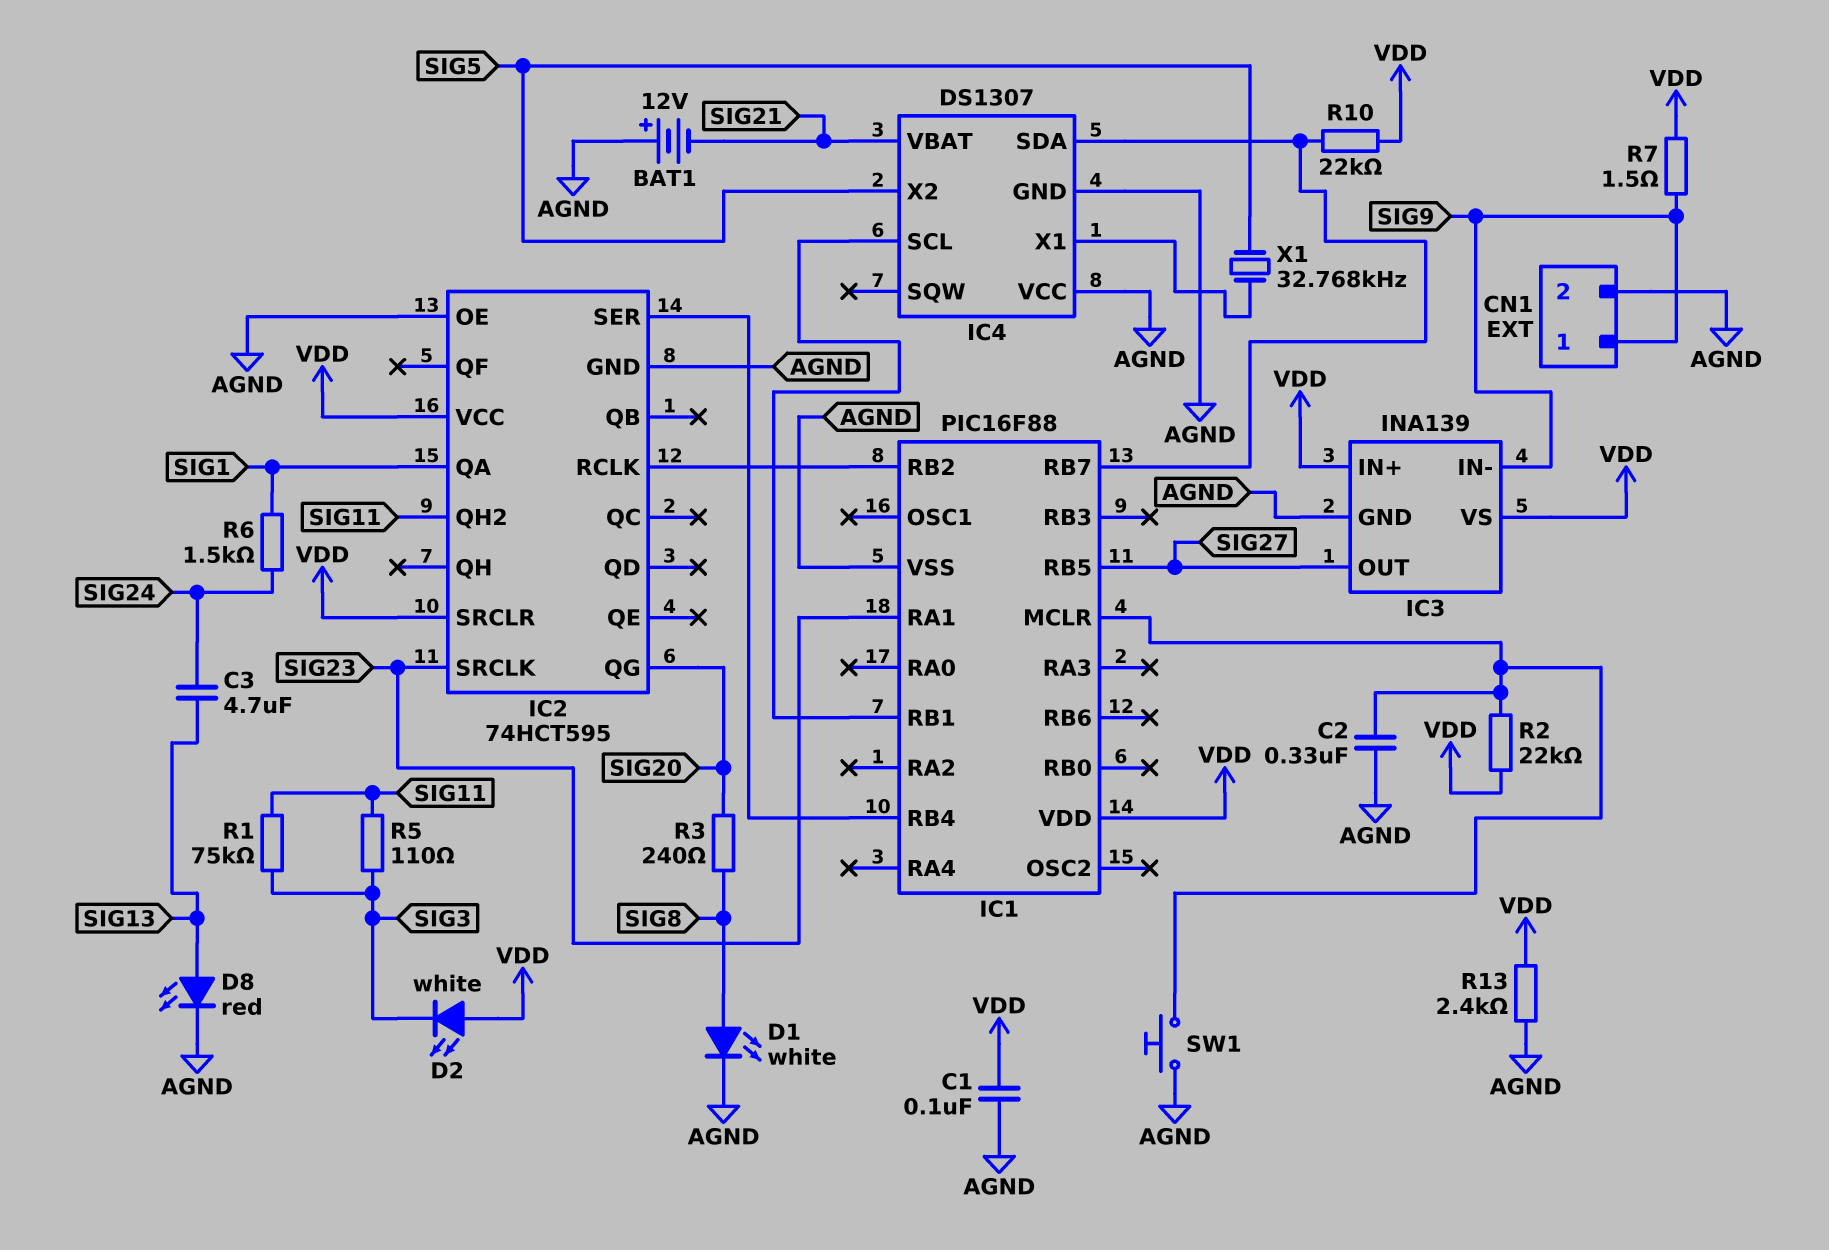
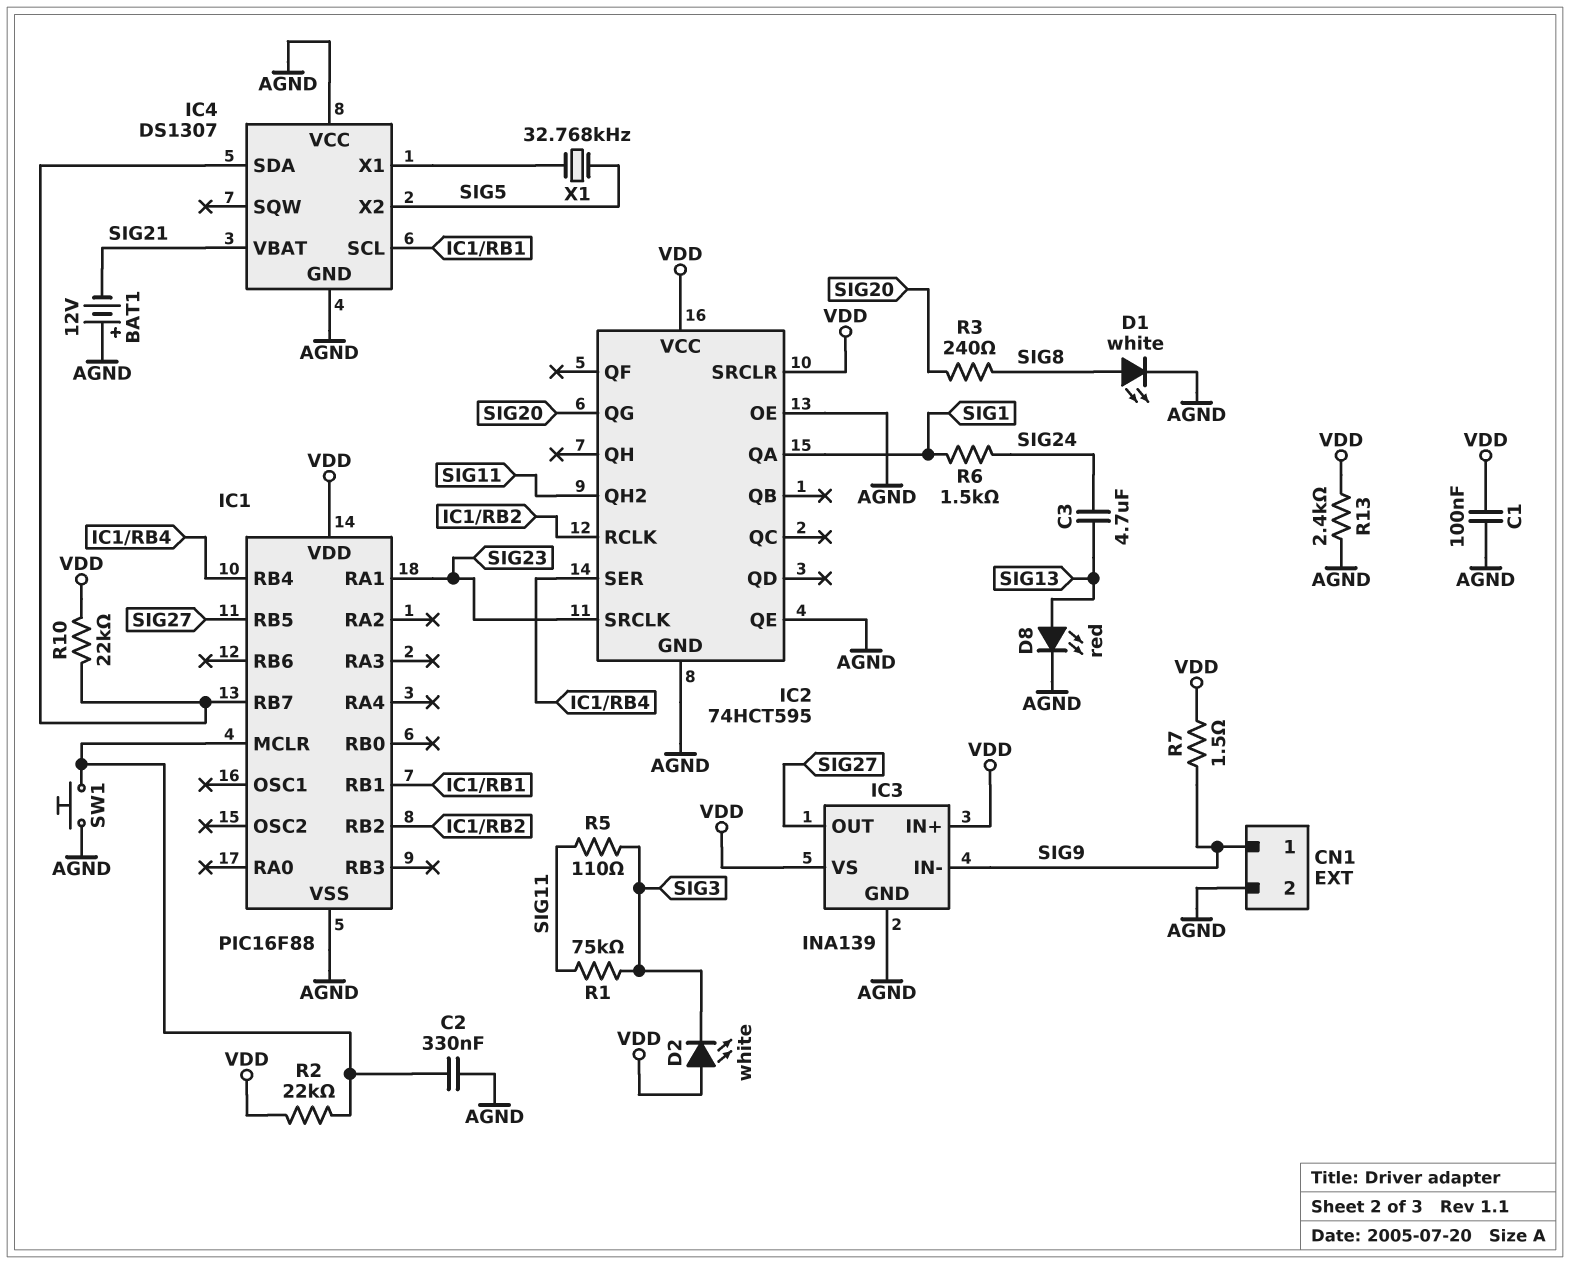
IC2 pin QE: none -> AGND

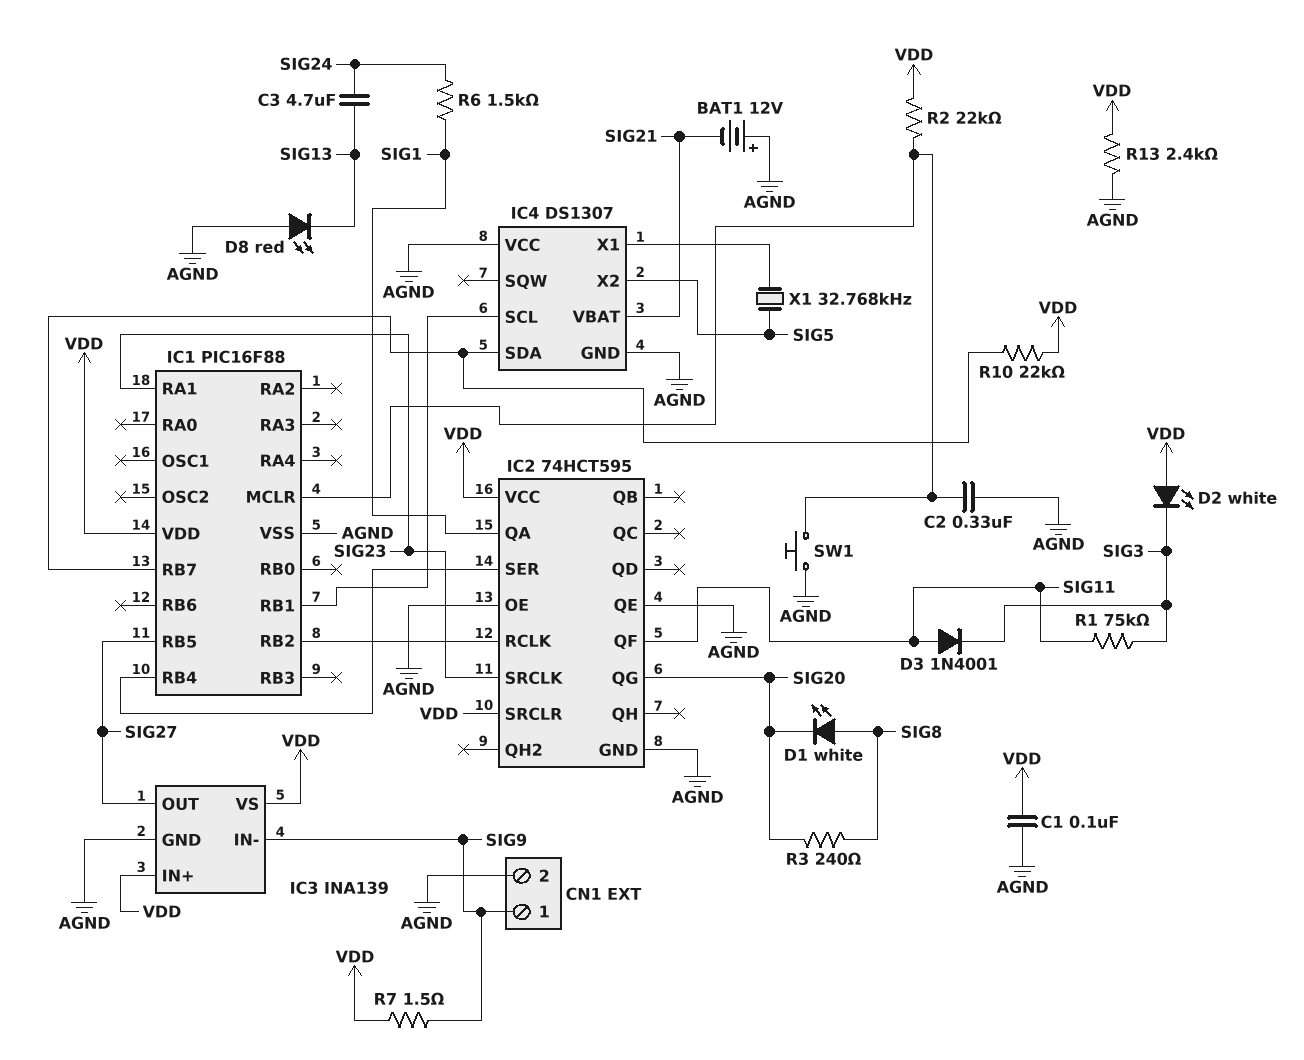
D1: LED white (A SIG8, K AGND) -> LED white (A SIG8, K SIG20)
D3: none -> diode 1N4001 (A SIG11, K SIG3)
D8: LED red (A SIG13, K AGND) -> LED red (A AGND, K SIG13)
IC2 pin QF: none -> SIG11
IC2 pin QH2: SIG11 -> none
R5: 110 (SIG3, SIG11) -> none

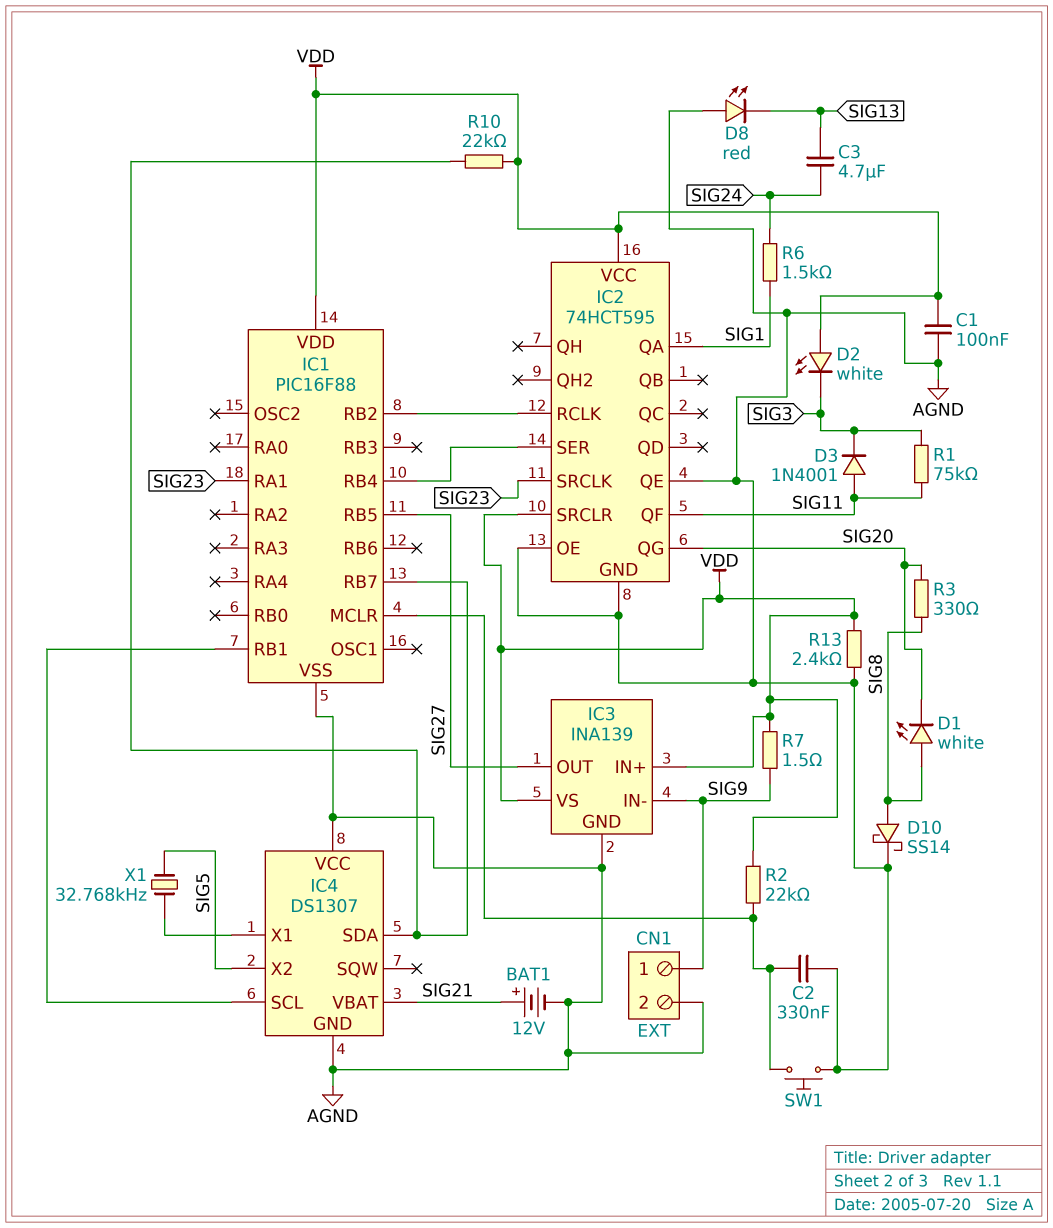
BAT1: 12V (plus AGND, minus SIG21) -> 12V (plus SIG21, minus AGND)
D10: none -> schottky SS14 (A SIG8, K AGND)
R3: 240 (SIG8, SIG20) -> 330 (SIG8, SIG20)

